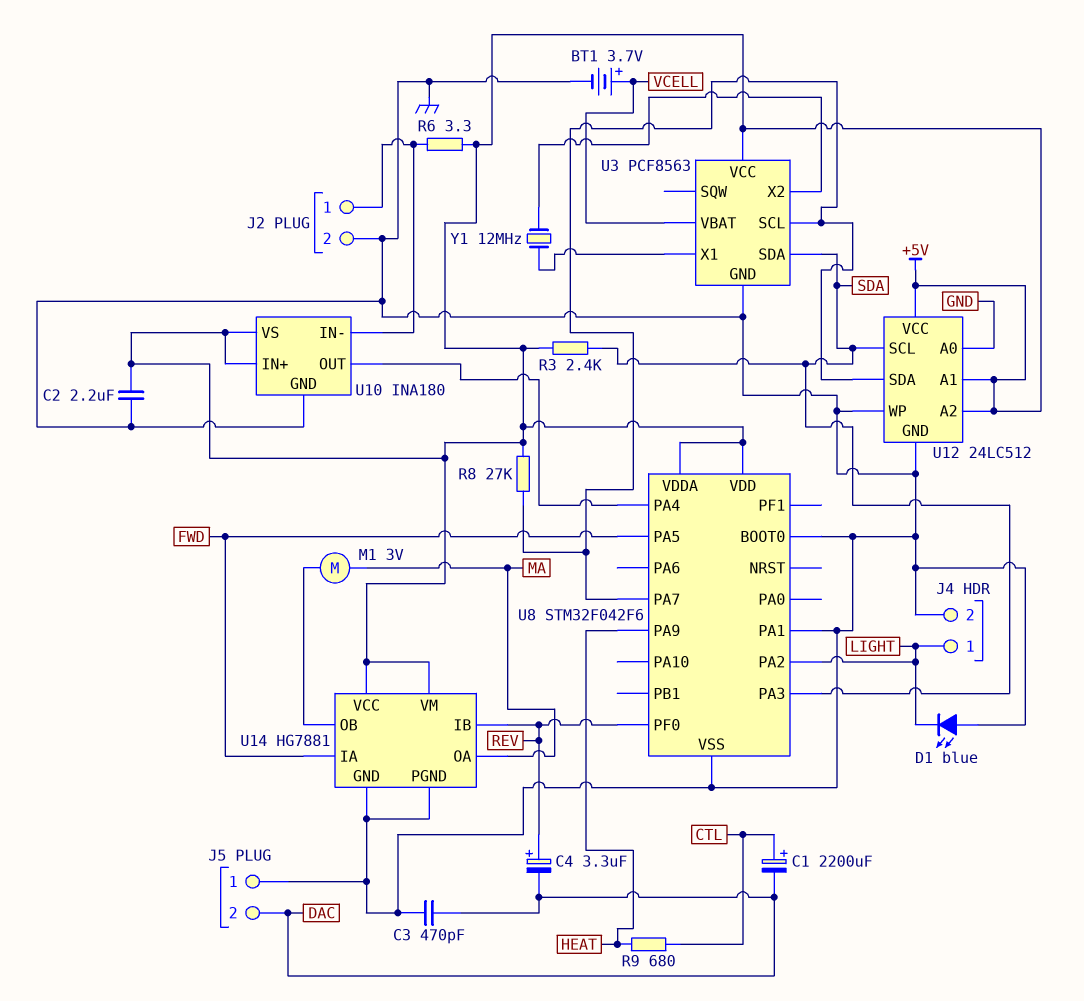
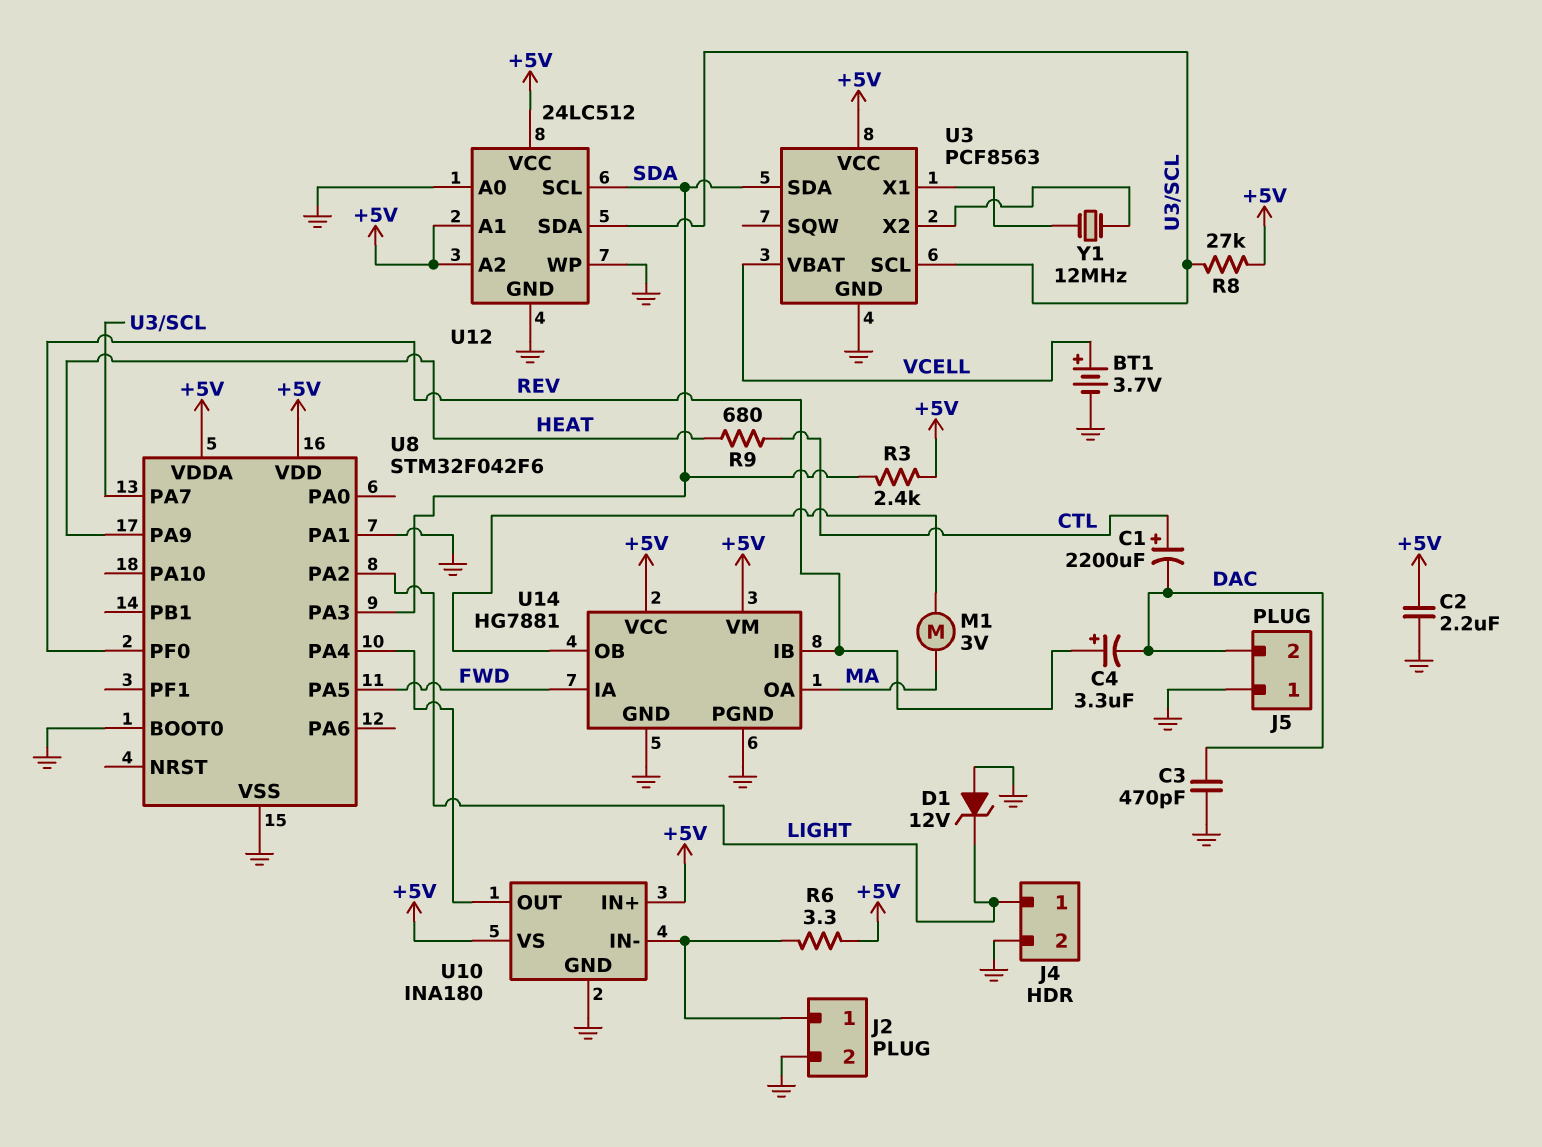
D1: LED blue (A GND, K LIGHT) -> zener 12V (A GND, K LIGHT)

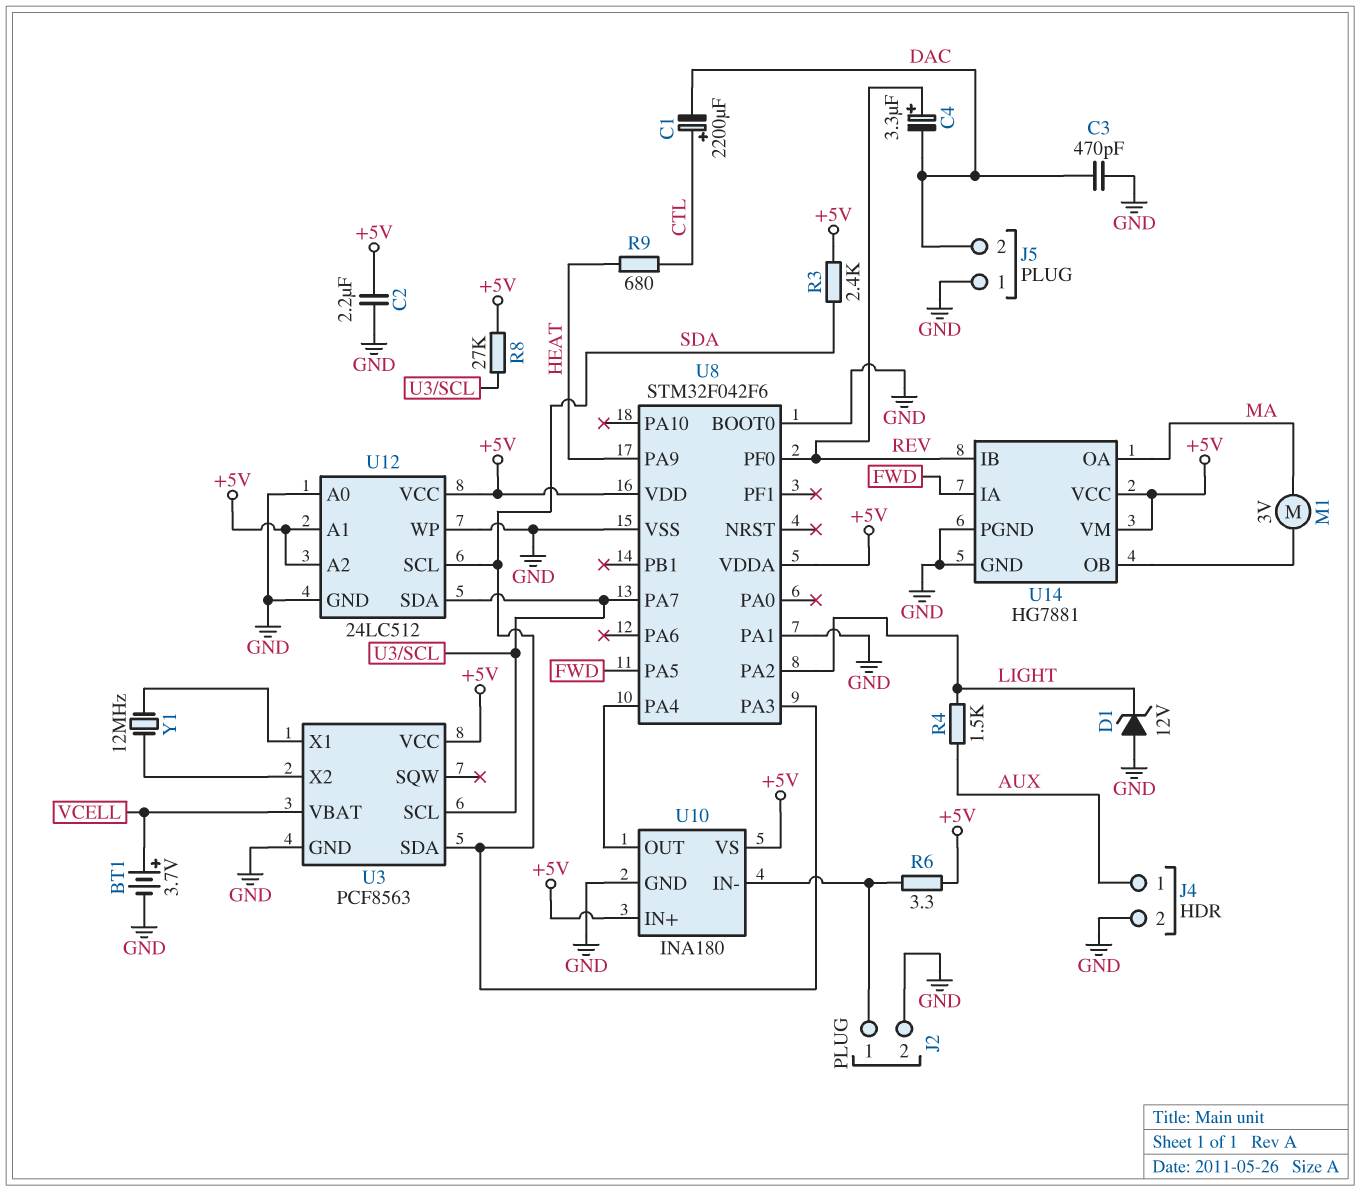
J4 pin 1: LIGHT -> AUX
R4: none -> 1.5k (AUX, LIGHT)

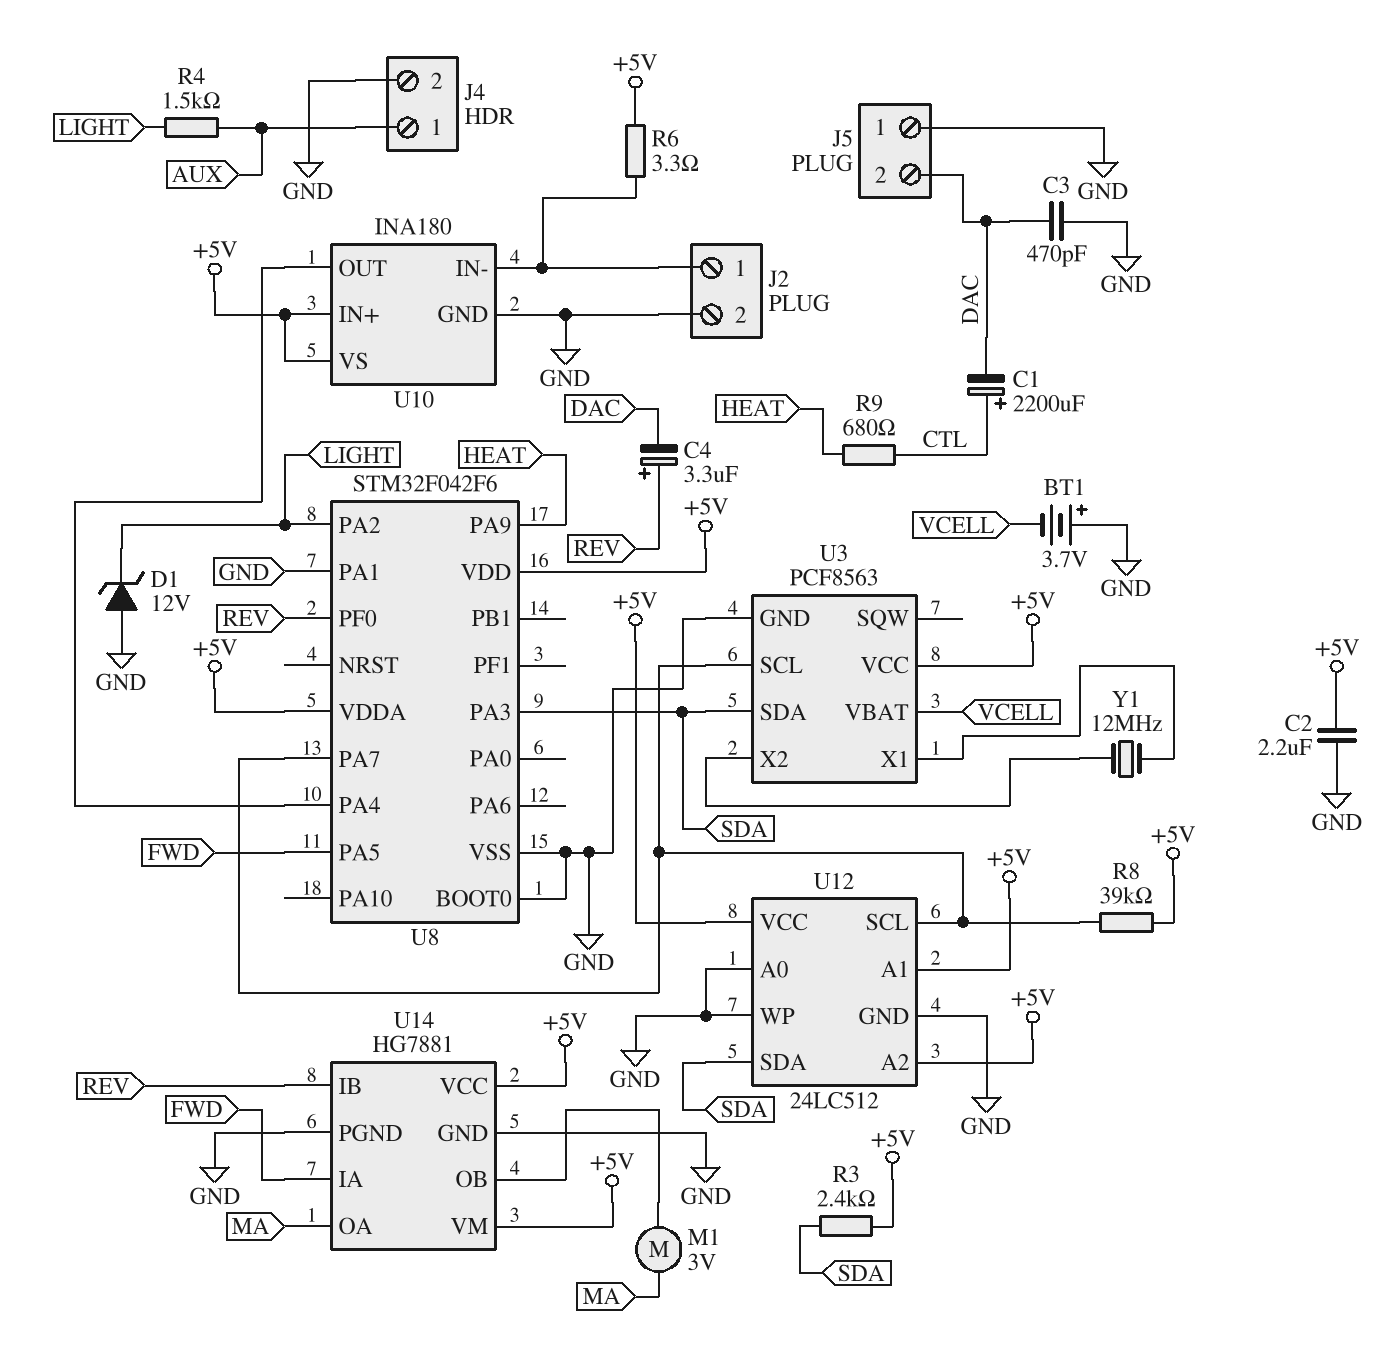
BT1: 3.7V (plus VCELL, minus GND) -> 3.7V (plus GND, minus VCELL)
R8: 27k (+5V, U3/SCL) -> 39k (+5V, U3/SCL)
U12 pin SCL: SDA -> U3/SCL
U12 pin SDA: U3/SCL -> SDA

